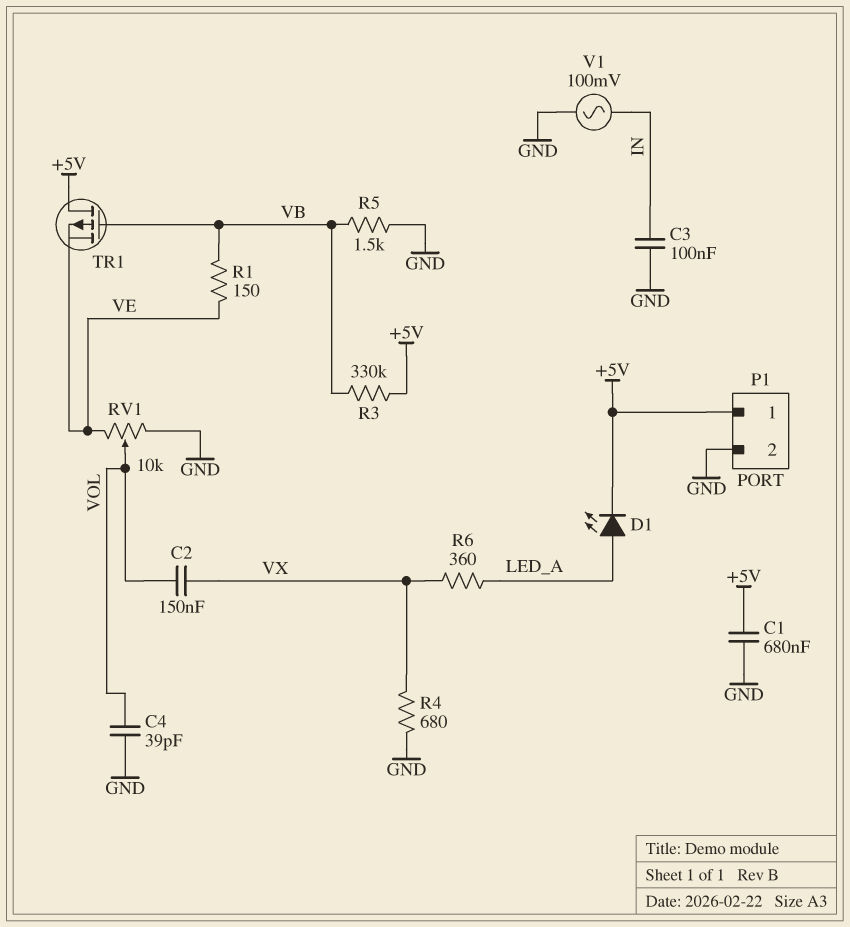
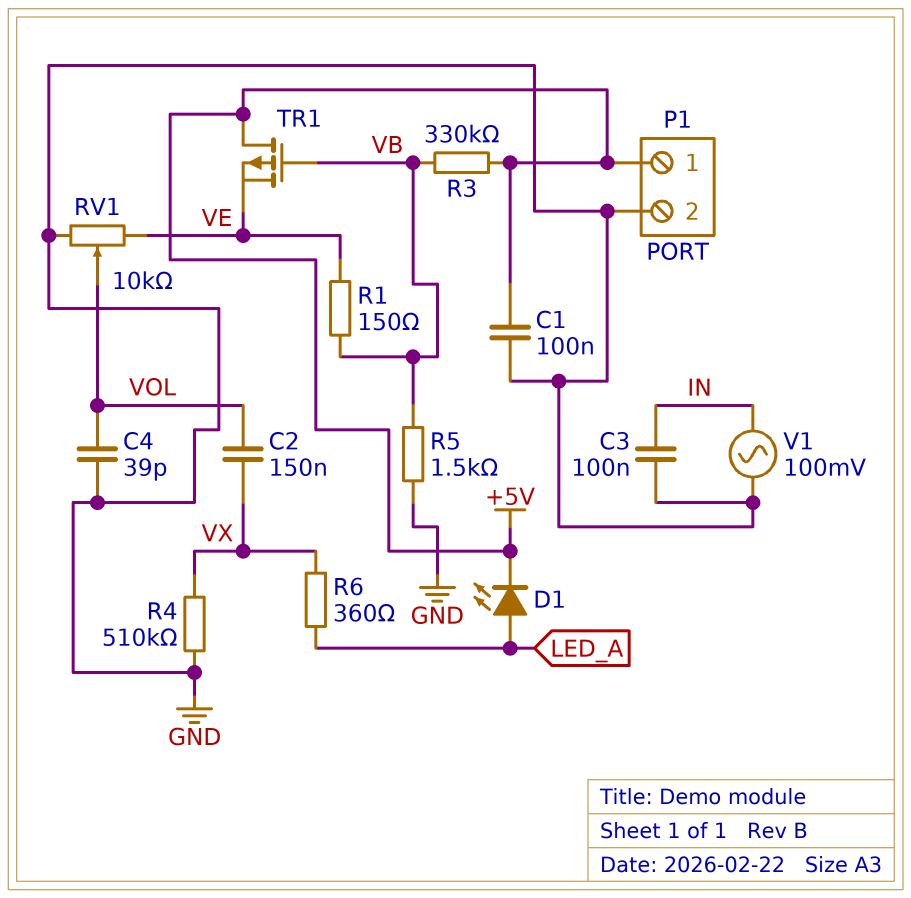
C1: 680nF (+5V, GND) -> 100nF (+5V, GND)
R4: 680 (GND, VX) -> 510k (GND, VX)

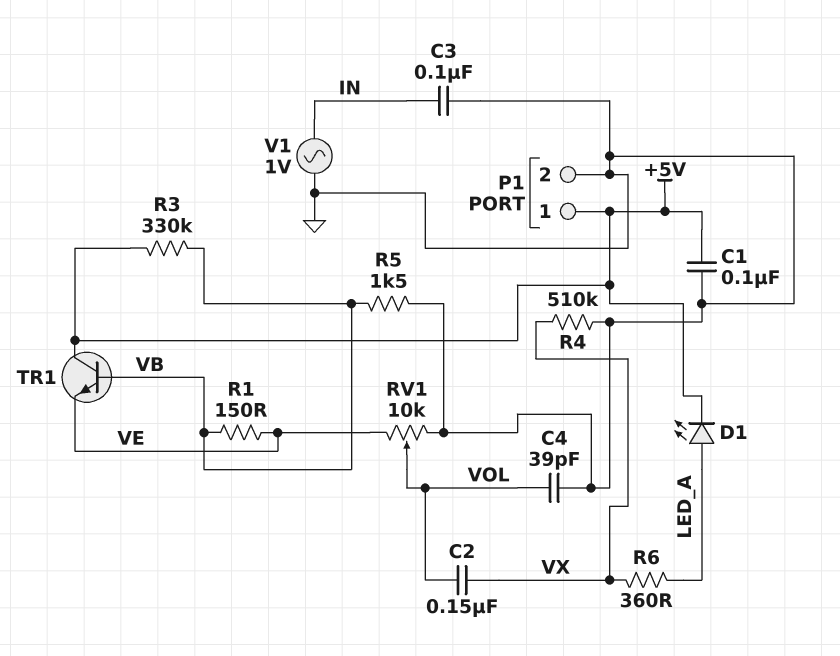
TR1: PMOS (G VB, D +5V, S VE) -> NPN (B VB, C +5V, E VE)
V1: AC 100mV (GND, IN) -> AC 1V (GND, IN)

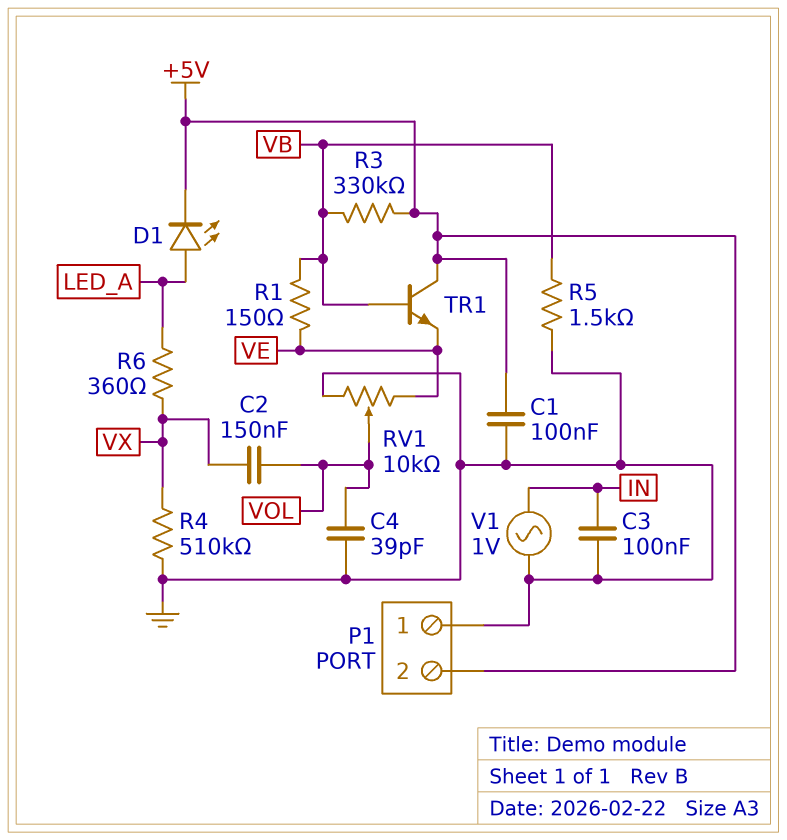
P1 pin 1: +5V -> GND
P1 pin 2: GND -> +5V

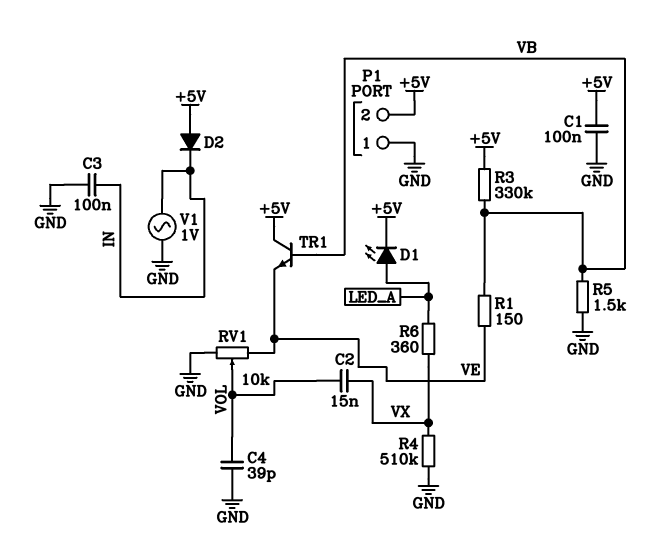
C2: 150nF (VOL, VX) -> 15nF (VOL, VX)
D2: none -> diode (A +5V, K IN)

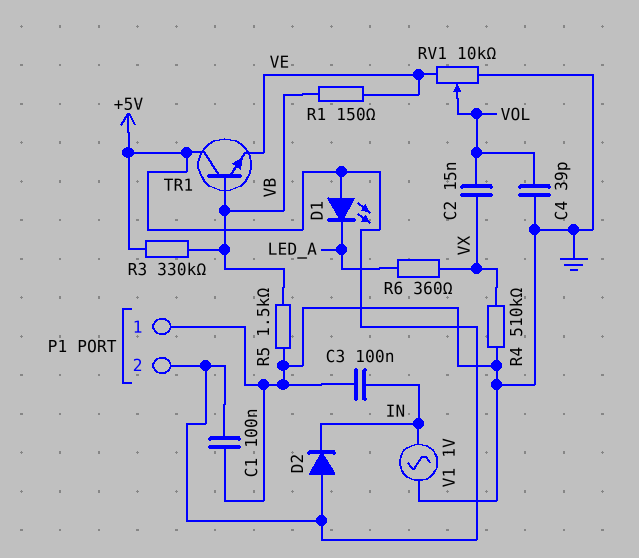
D1: LED (A LED_A, K +5V) -> LED (A +5V, K LED_A)

